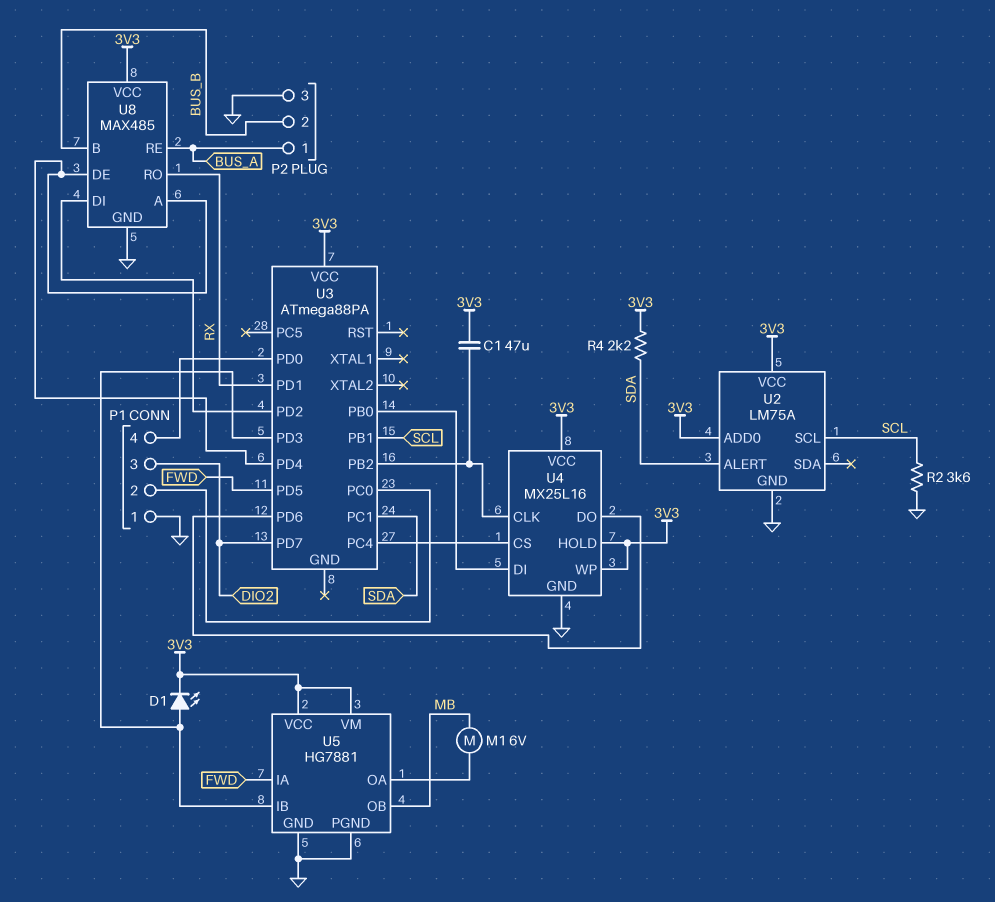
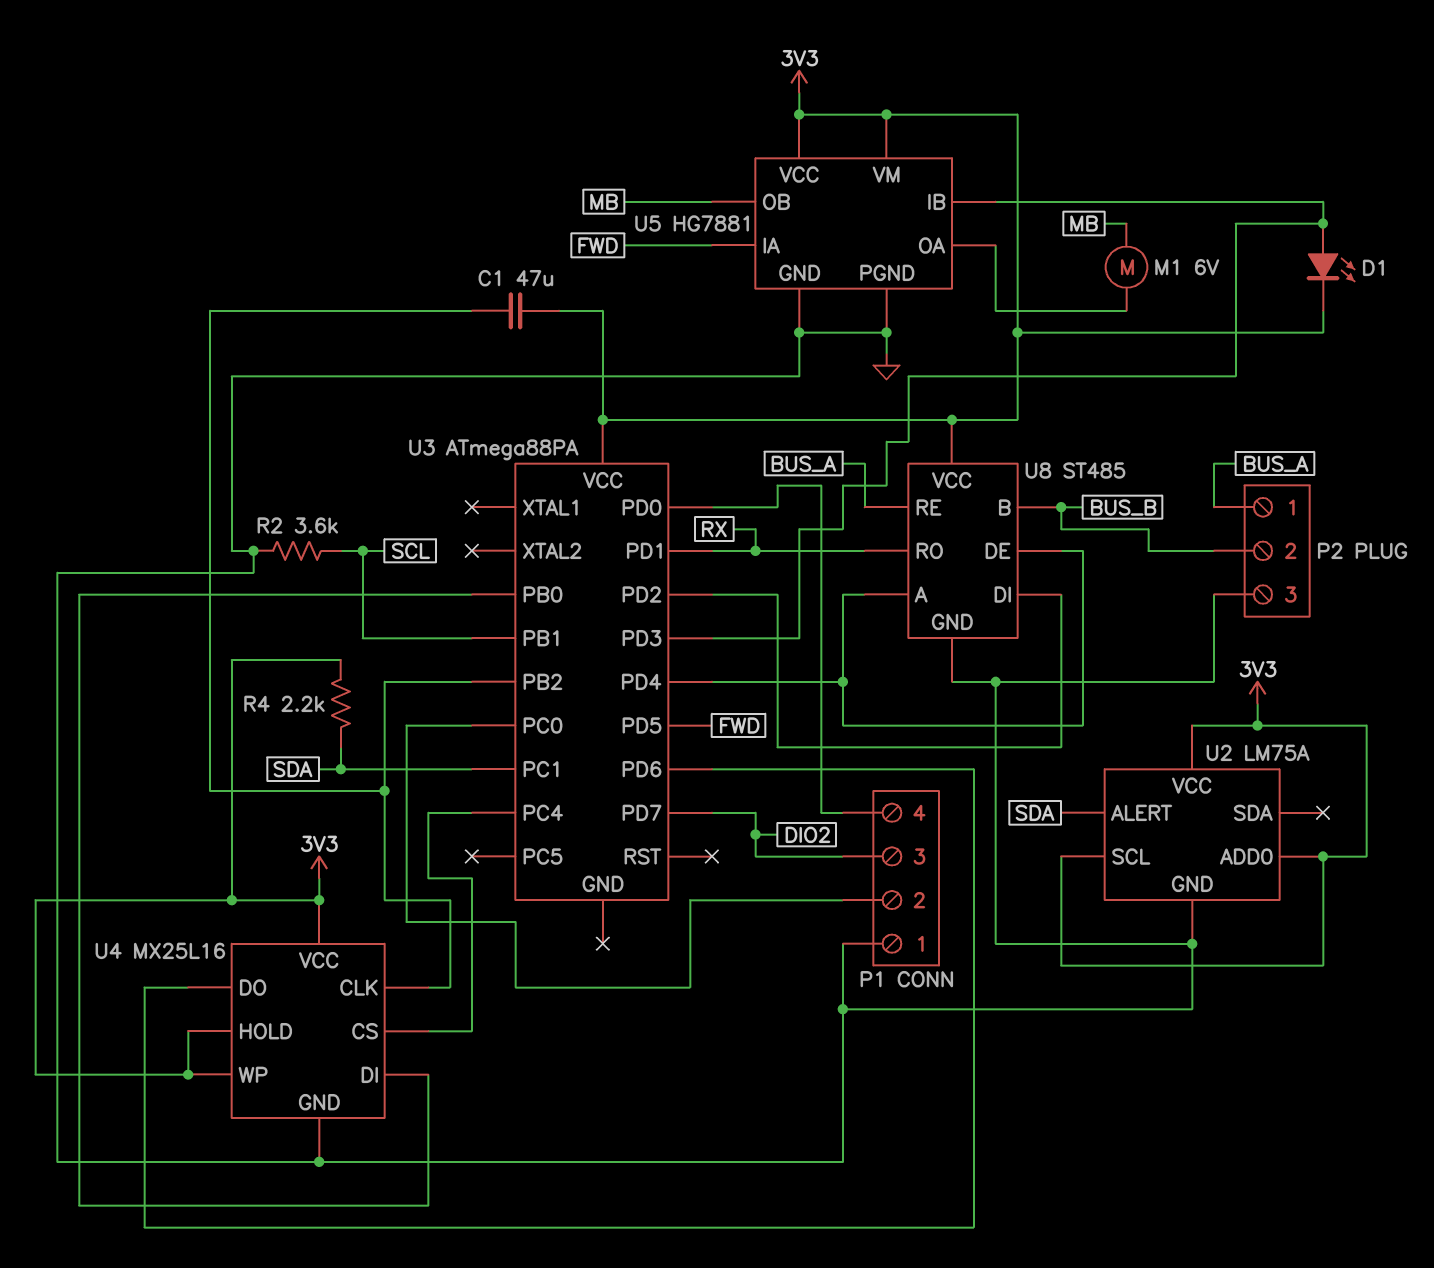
U2 pin SCL: SCL -> 3V3
U8: MAX485 -> ST485

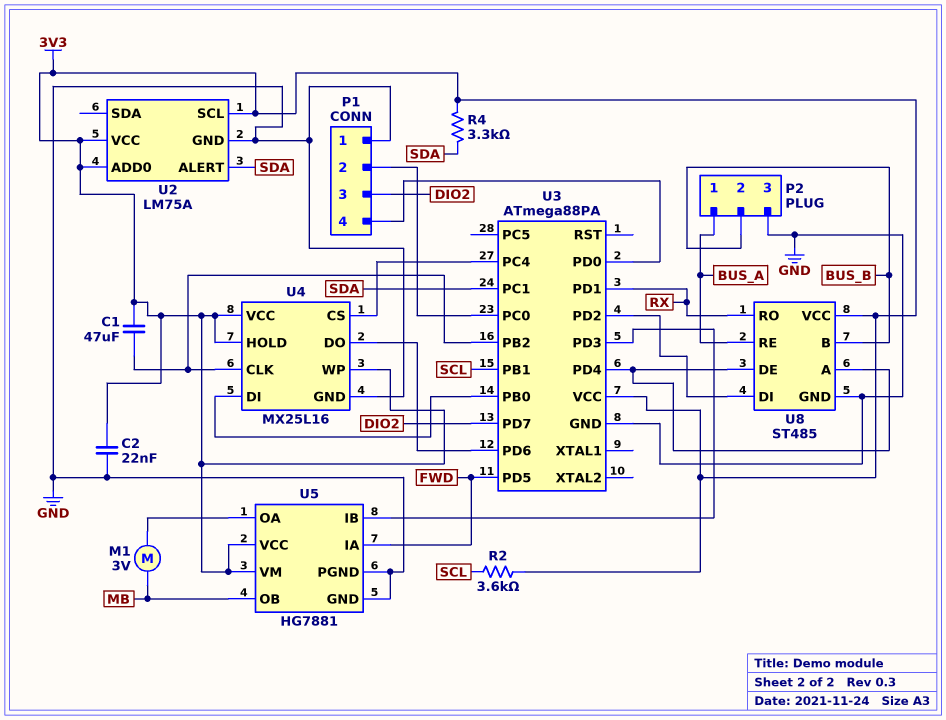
C2: none -> 22nF (3V3, GND)
D1: LED (A U3/PD3, K 3V3) -> none
M1: motor 6V (MB, U5/OA) -> motor 3V (MB, U5/OA)
R2: 3.6k (GND, SCL) -> 3.6k (3V3, SCL)
R4: 2.2k (3V3, SDA) -> 3.3k (3V3, SDA)
U3 pin GND: none -> GND

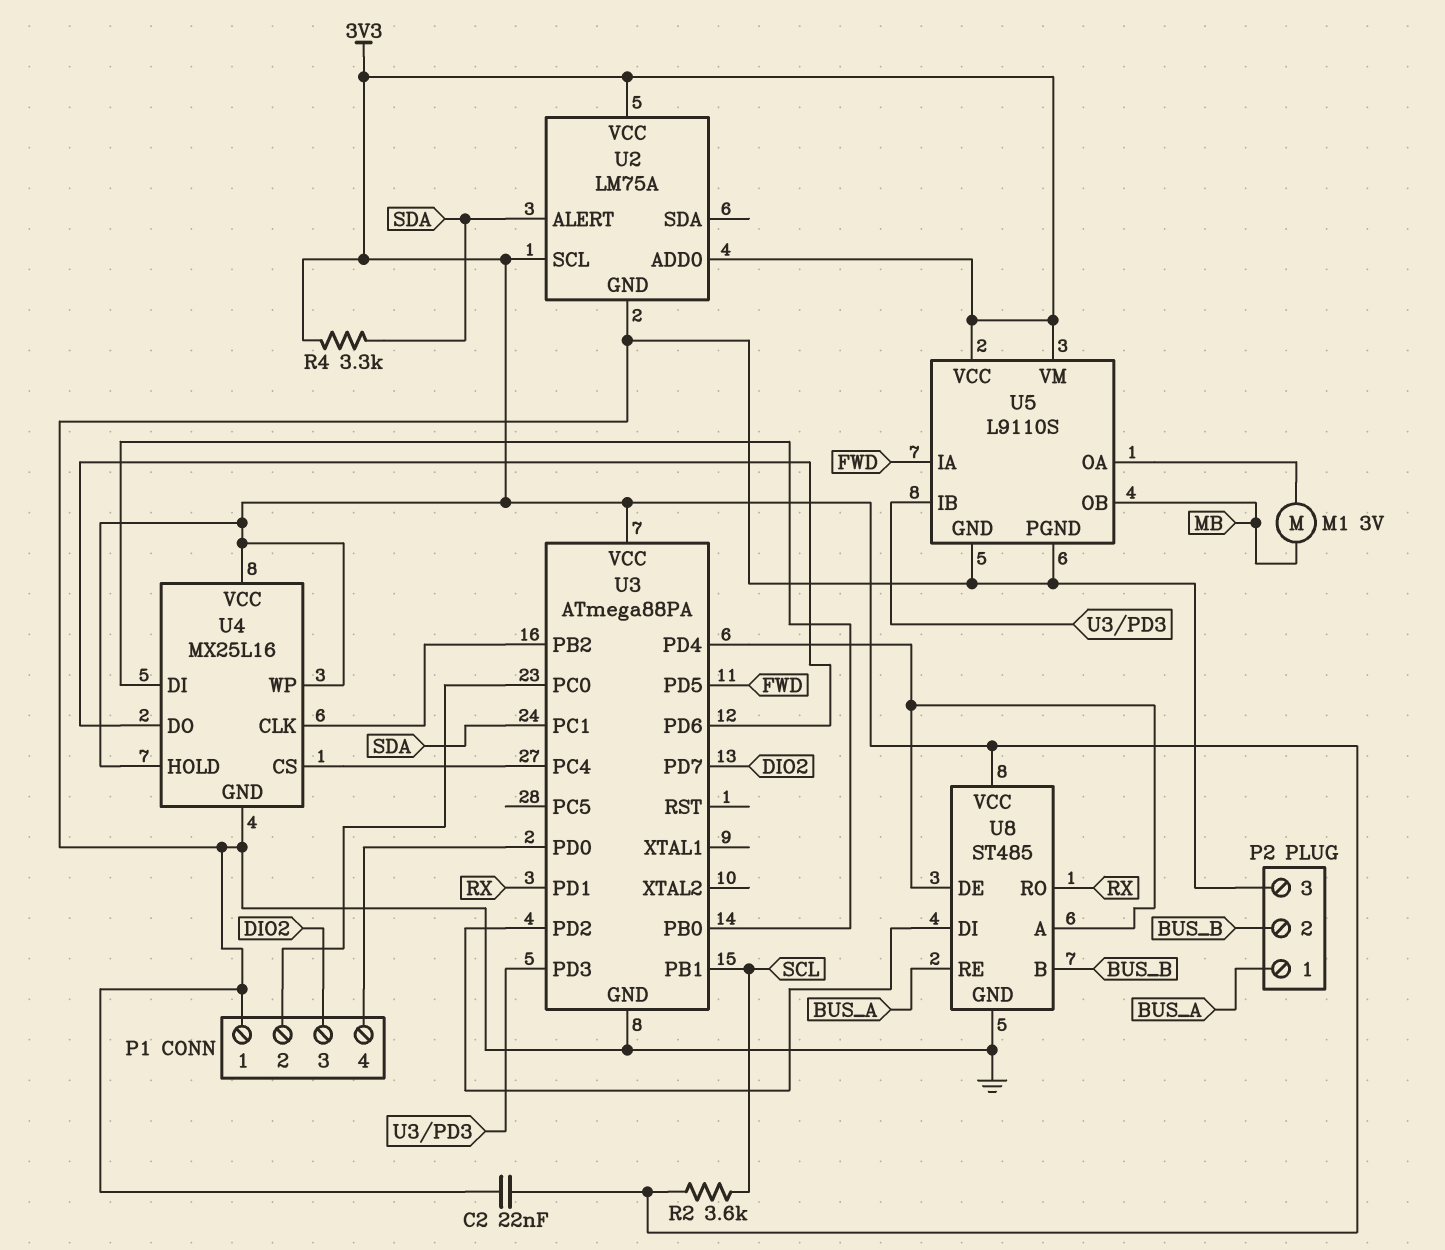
C1: 47uF (3V3, U3/PB2) -> none
U5: HG7881 -> L9110S

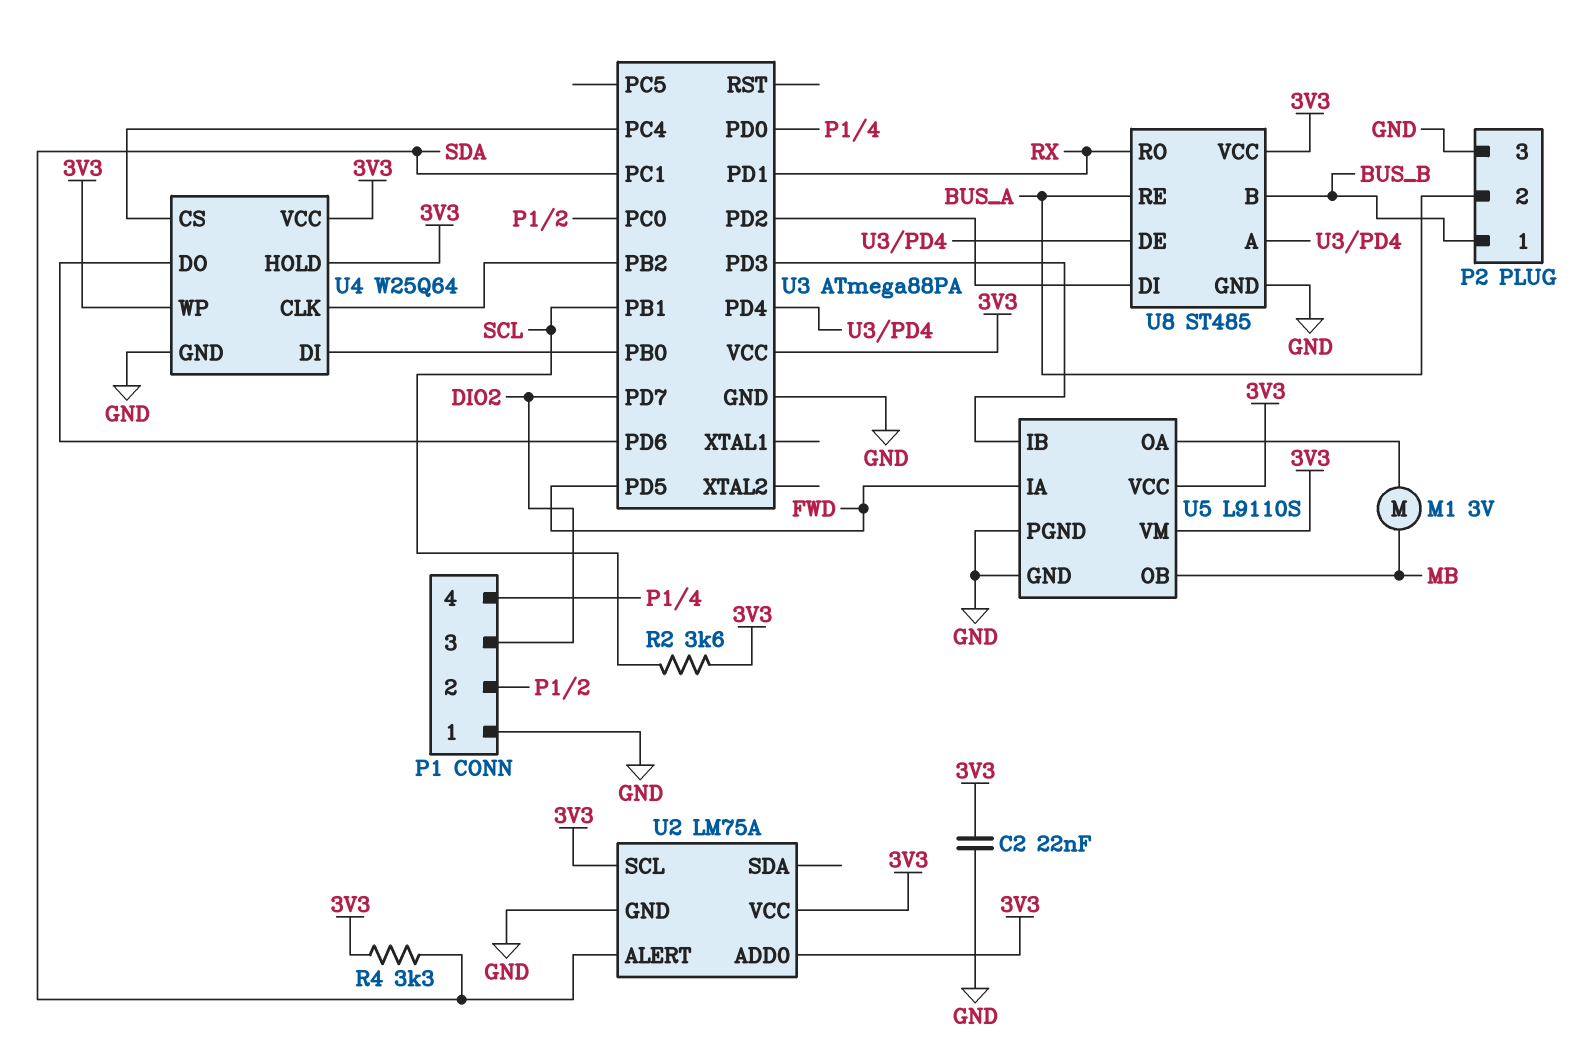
P2 pin 1: BUS_A -> BUS_B
P2 pin 2: BUS_B -> BUS_A
U4: MX25L16 -> W25Q64

